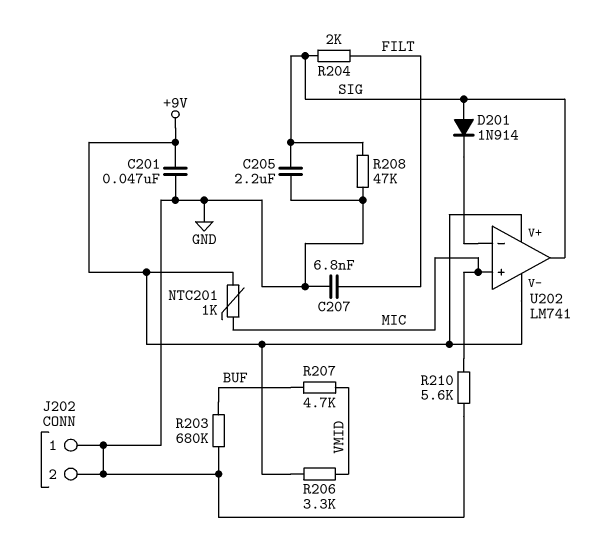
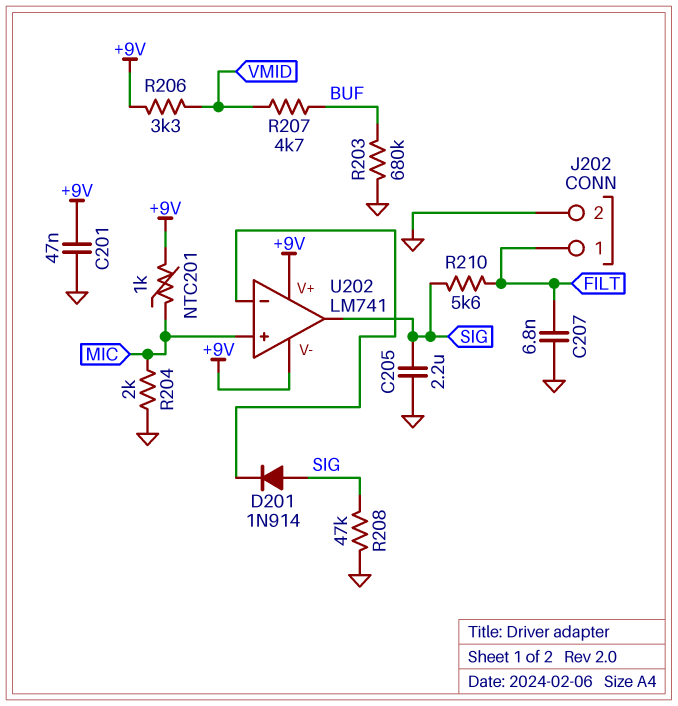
J202 pin 1: GND -> FILT
R204: 2k (FILT, SIG) -> 2k (GND, MIC)
R210: 5.6k (GND, MIC) -> 5.6k (FILT, SIG)

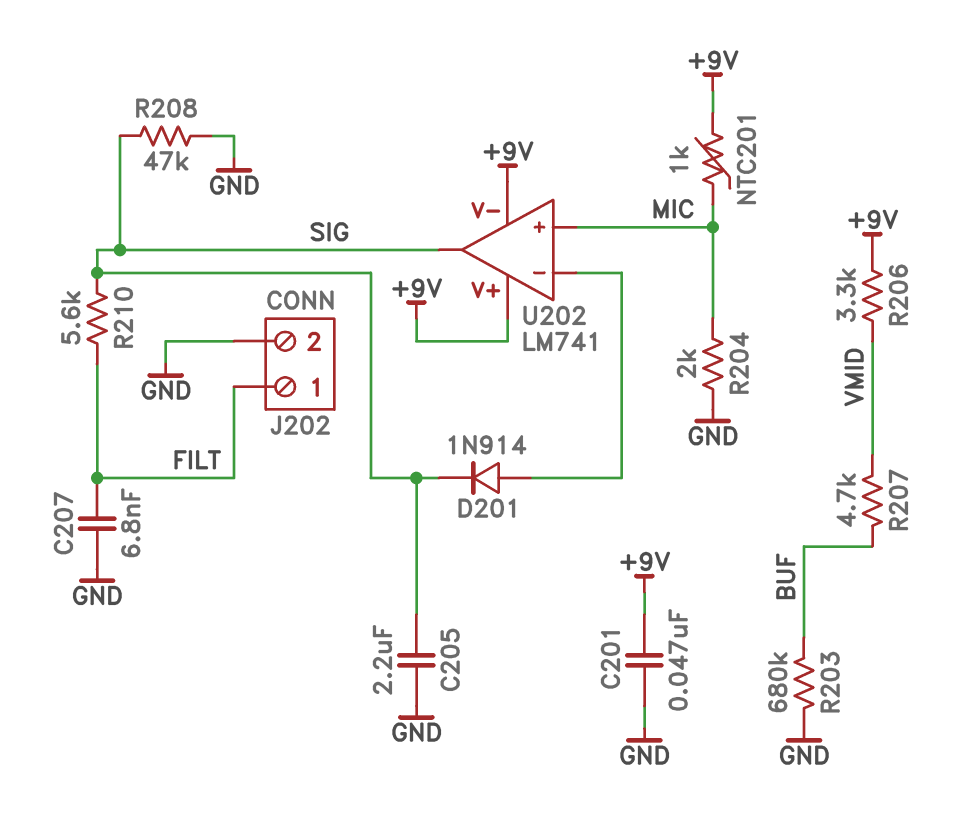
D201: diode 1N914 (A SIG, K U202/in-) -> diode 1N914 (A U202/in-, K SIG)

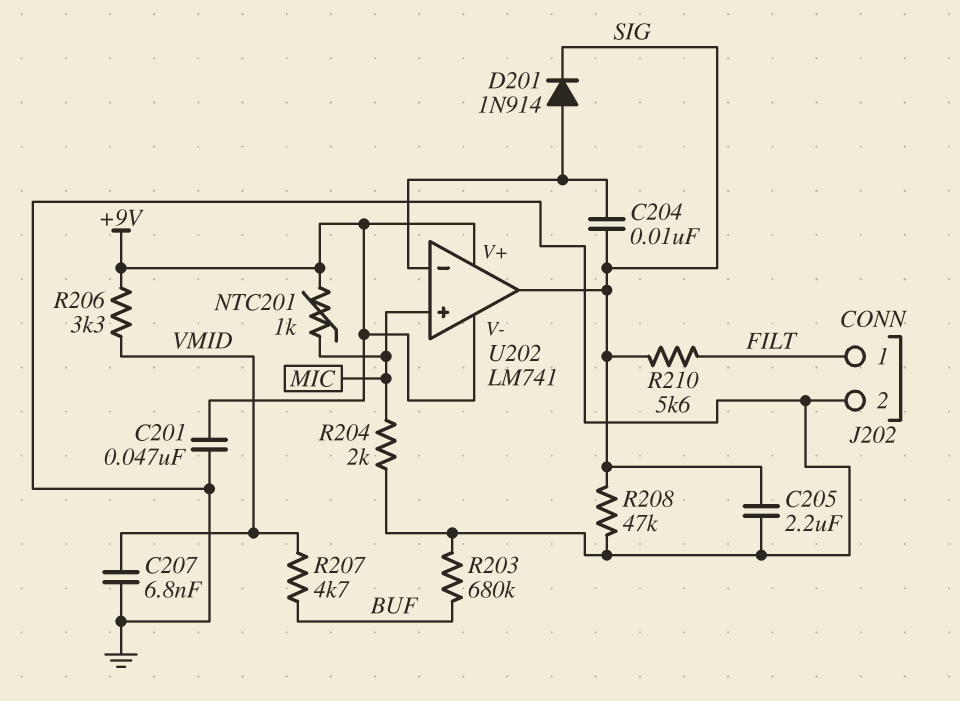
C204: none -> 10nF (SIG, U202/in-)
C207: 6.8nF (FILT, GND) -> 6.8nF (GND, VMID)

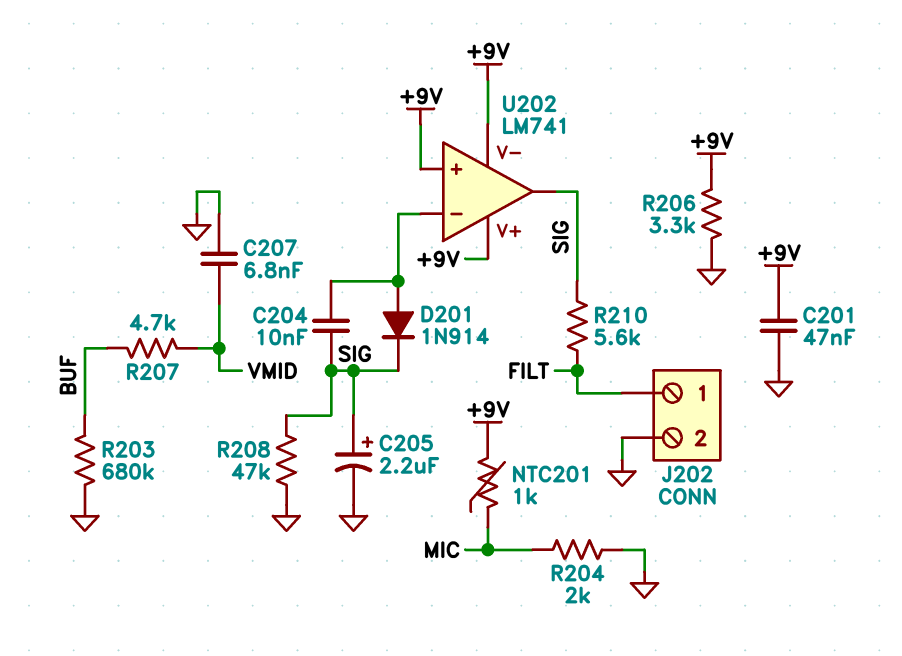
C205: 2.2uF (GND, SIG) -> 2.2uF (plus SIG, minus GND)
R206: 3.3k (+9V, VMID) -> 3.3k (+9V, GND)
U202 pin in+: MIC -> +9V

